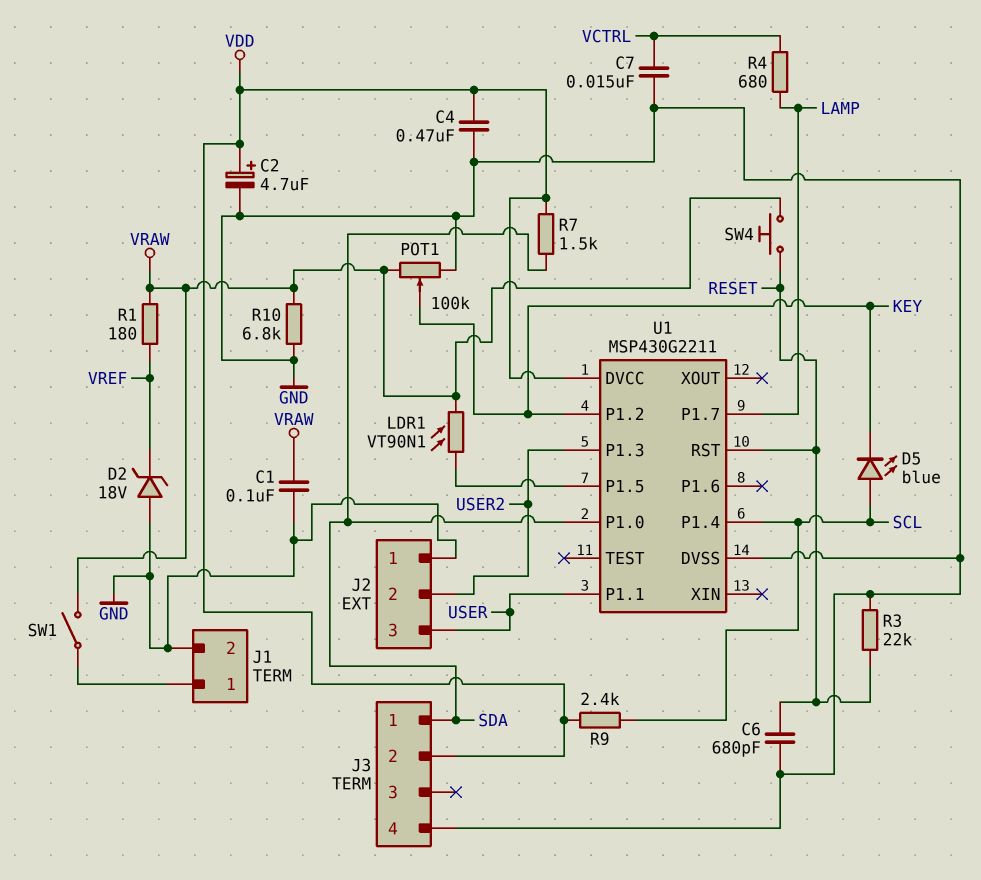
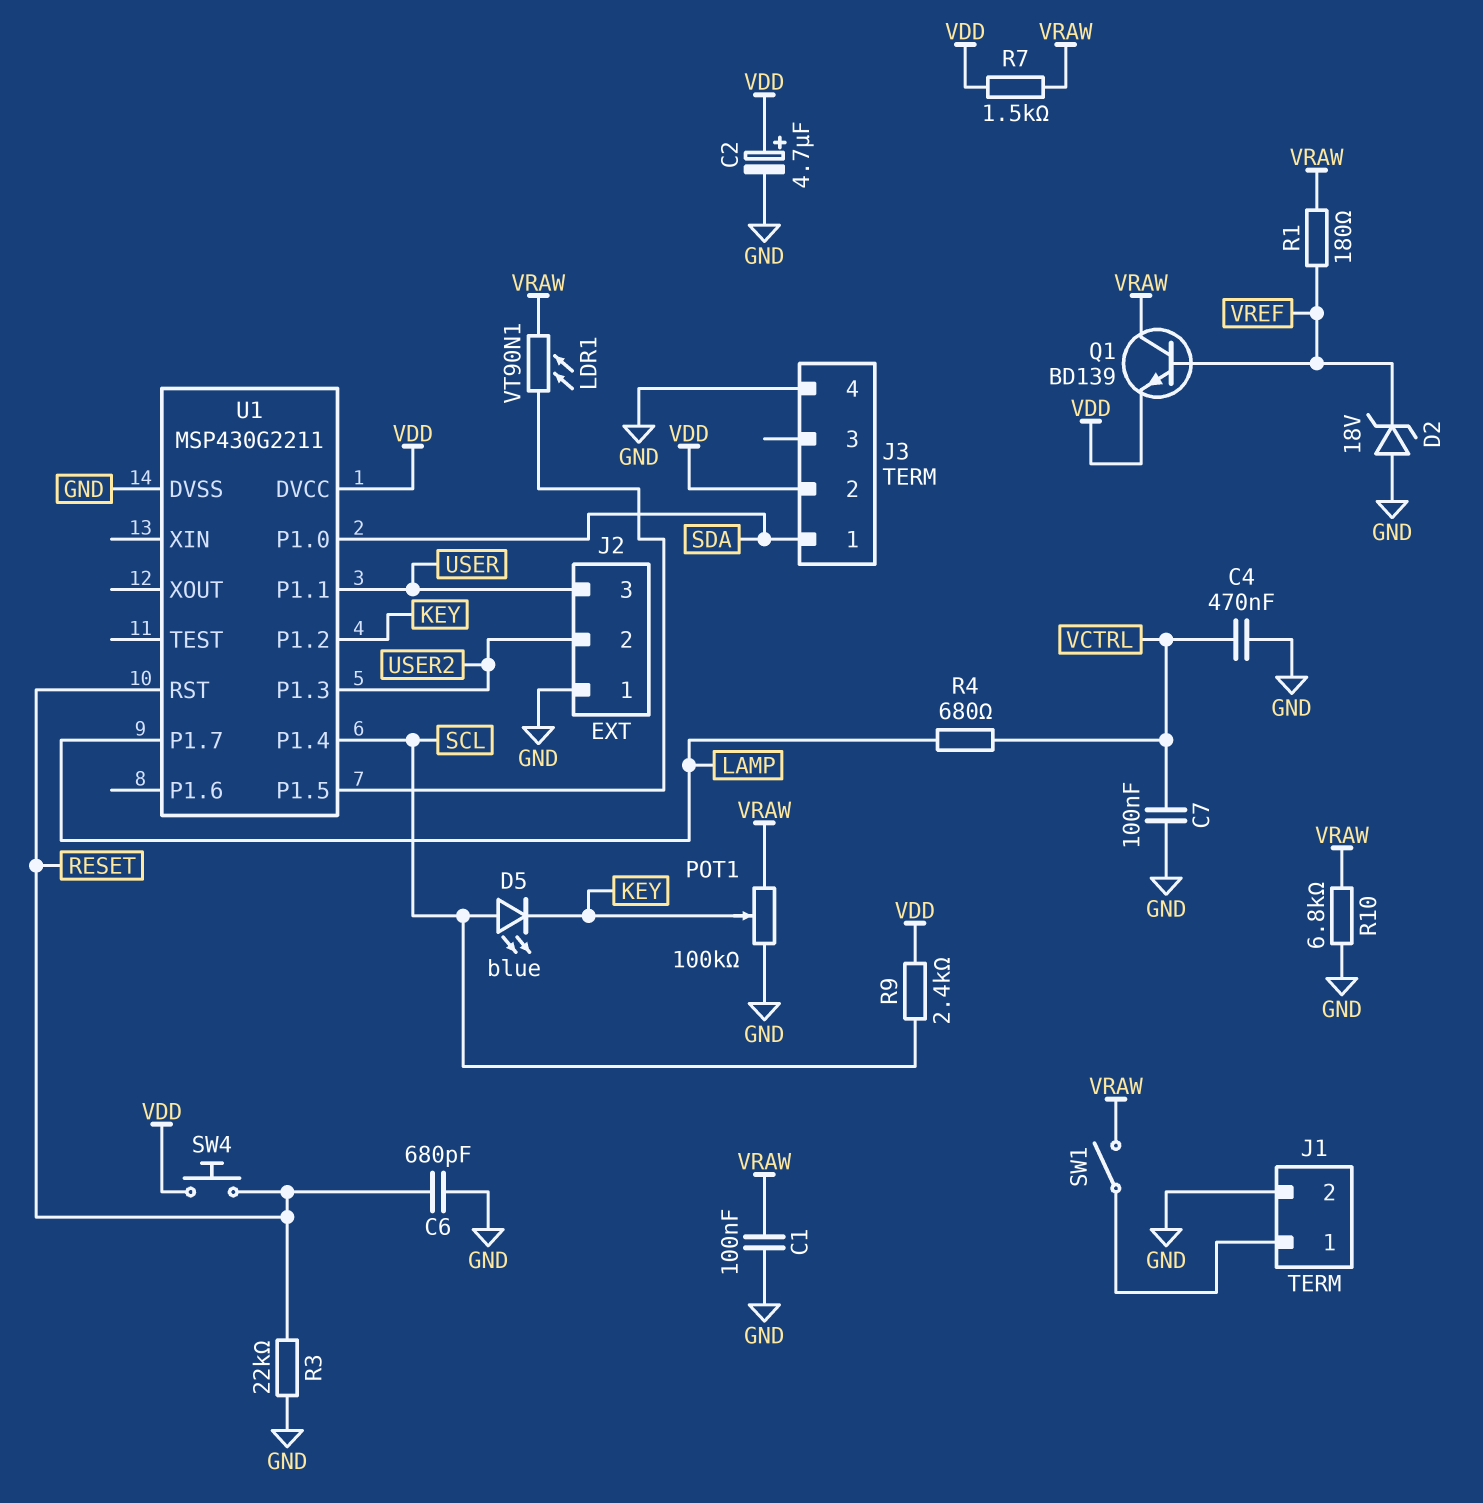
C4: 470nF (GND, VDD) -> 470nF (GND, VCTRL)
C7: 15nF (GND, VCTRL) -> 100nF (GND, VCTRL)
Q1: none -> NPN BD139 (B VREF, C VRAW, E VDD)
R7: 1.5k (SDA, VDD) -> 1.5k (VDD, VRAW)
SW4: button (RESET, VRAW) -> button (RESET, VDD)

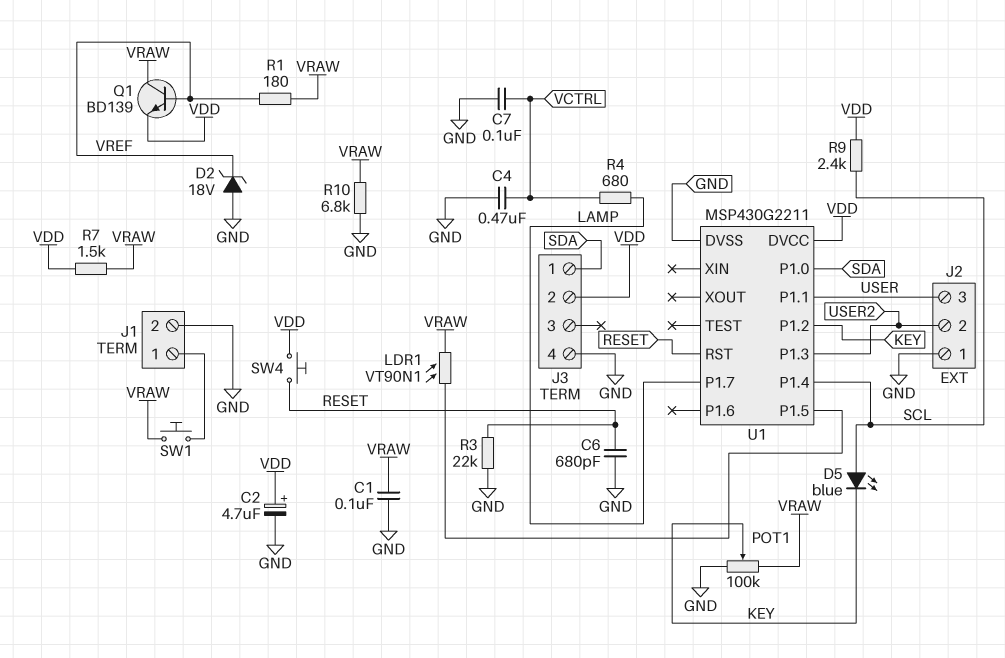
SW1: switch (J1/1, VRAW) -> button (J1/1, VRAW)

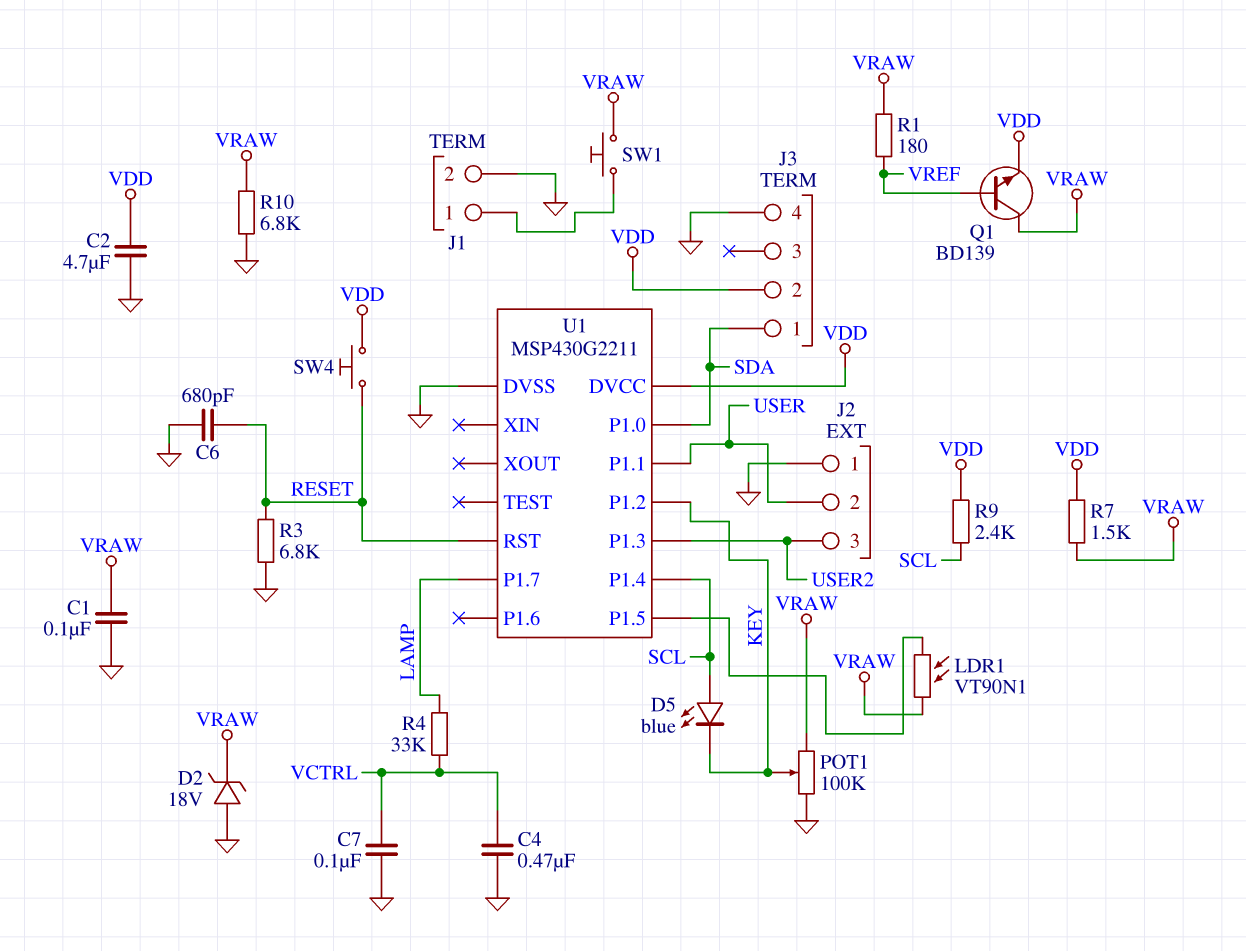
C2: 4.7uF (plus VDD, minus GND) -> 4.7uF (GND, VDD)
D2: zener 18V (A GND, K VREF) -> zener 18V (A GND, K VRAW)
J2 pin 2: USER2 -> USER
J2 pin 3: USER -> USER2
R3: 22k (GND, RESET) -> 6.8k (GND, RESET)
R4: 680 (LAMP, VCTRL) -> 33k (LAMP, VCTRL)

